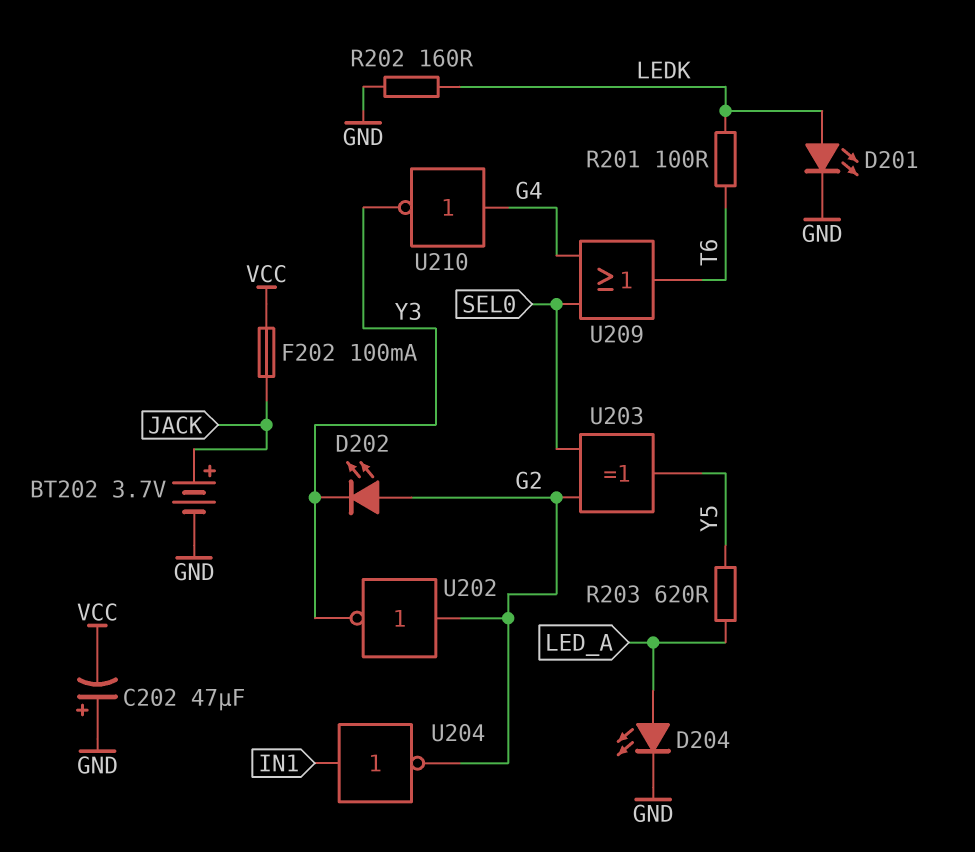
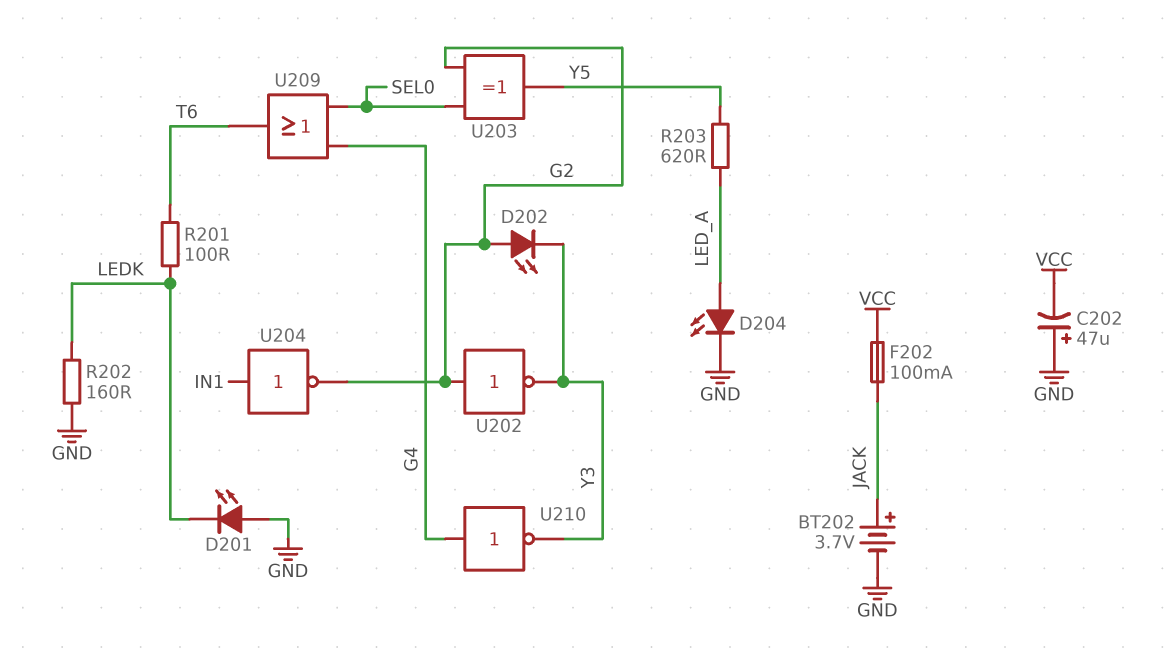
D201: LED (A LEDK, K GND) -> LED (A GND, K LEDK)

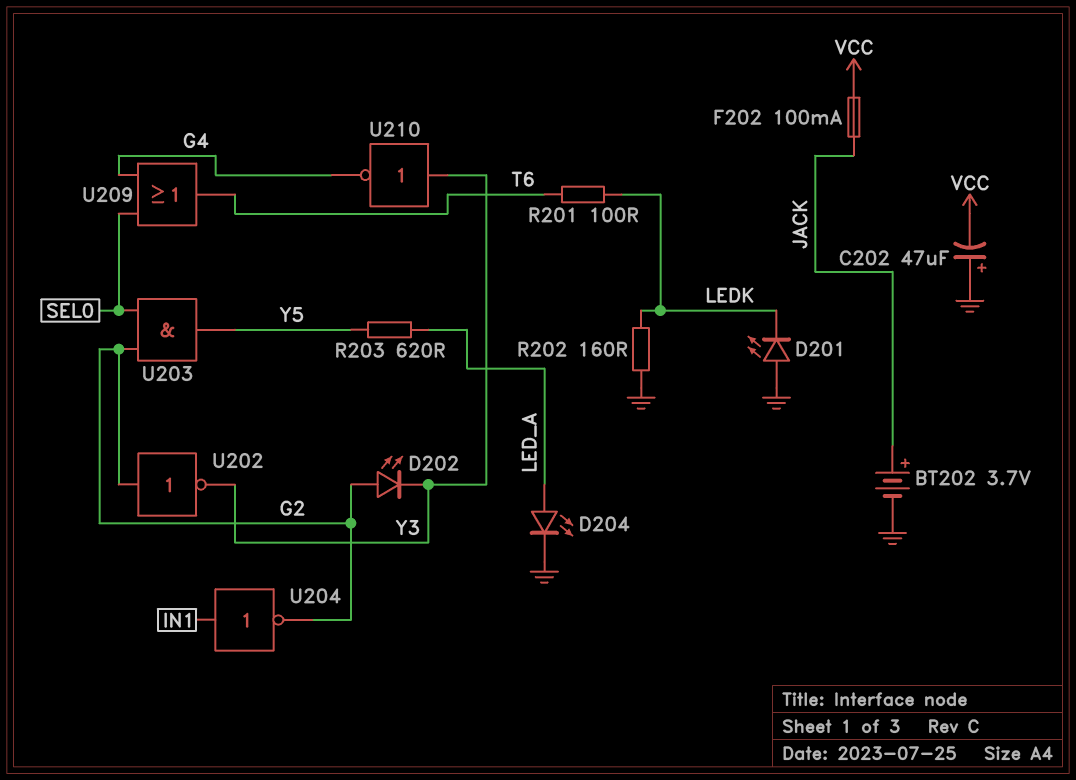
U203: XOR (in G2, in SEL0, out Y5) -> AND (in G2, in SEL0, out Y5)
U210: NOT (in G4, out Y3) -> NOT (in Y3, out G4)

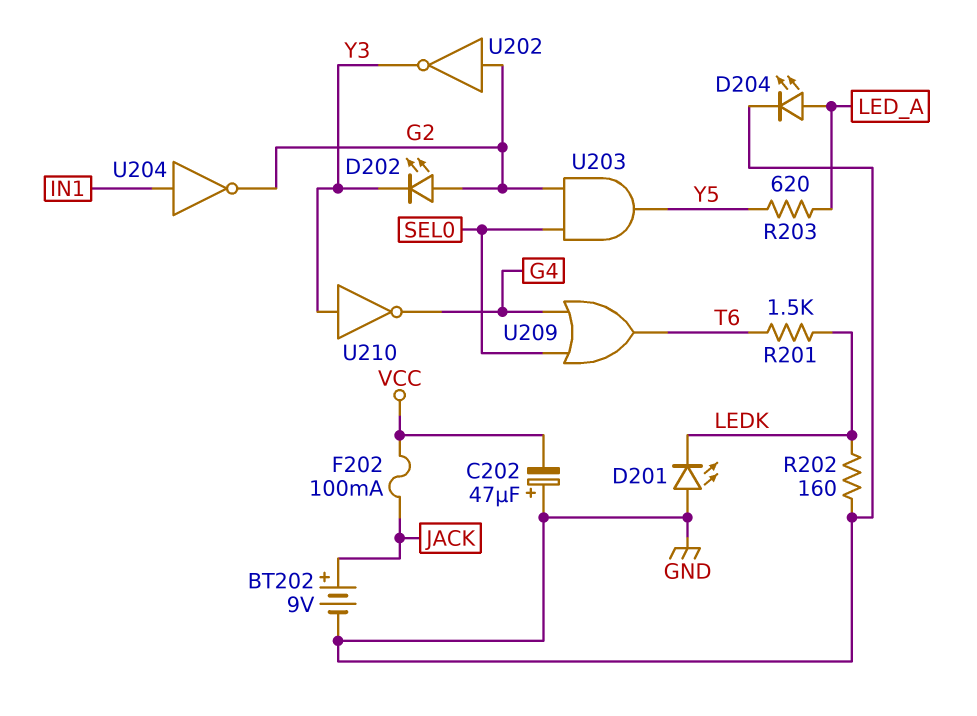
BT202: 3.7V (plus JACK, minus GND) -> 9V (plus JACK, minus GND)
R201: 100 (LEDK, T6) -> 1.5k (LEDK, T6)

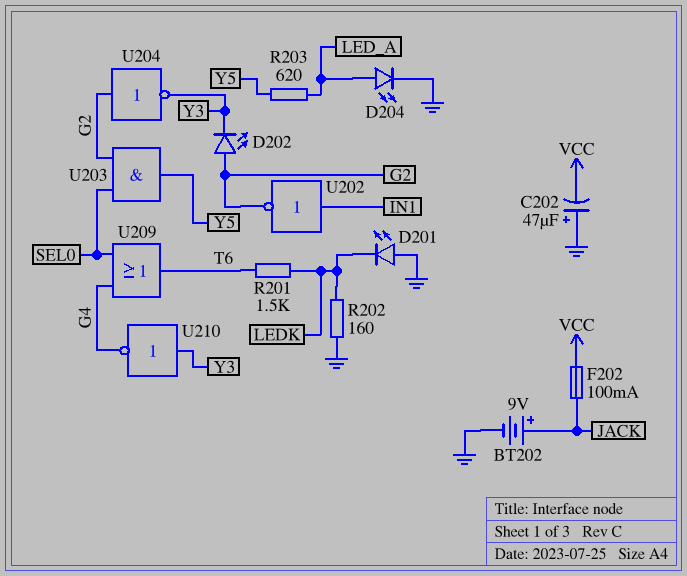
U202: NOT (in G2, out Y3) -> NOT (in IN1, out G2)
U204: NOT (in IN1, out G2) -> NOT (in G2, out Y3)

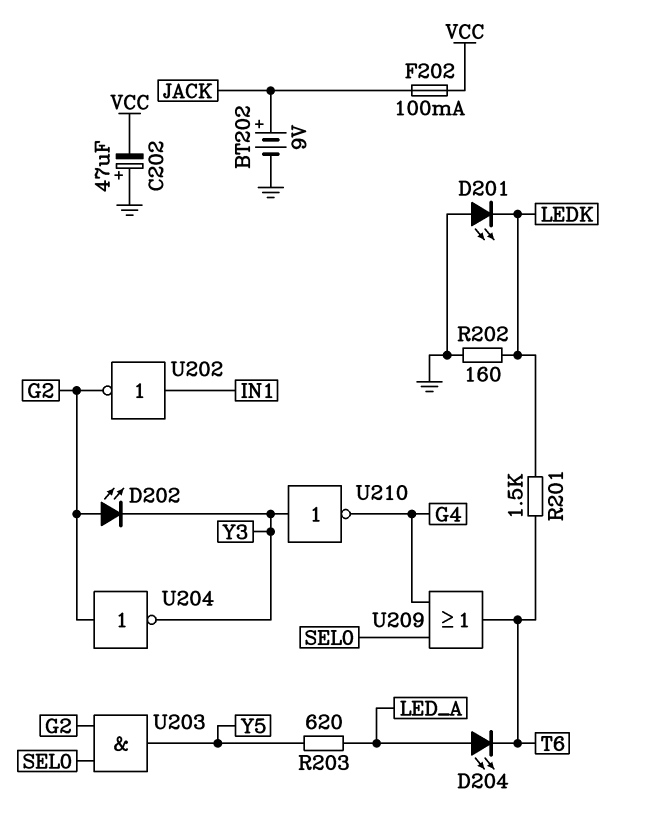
D204: LED (A LED_A, K GND) -> LED (A LED_A, K T6)

